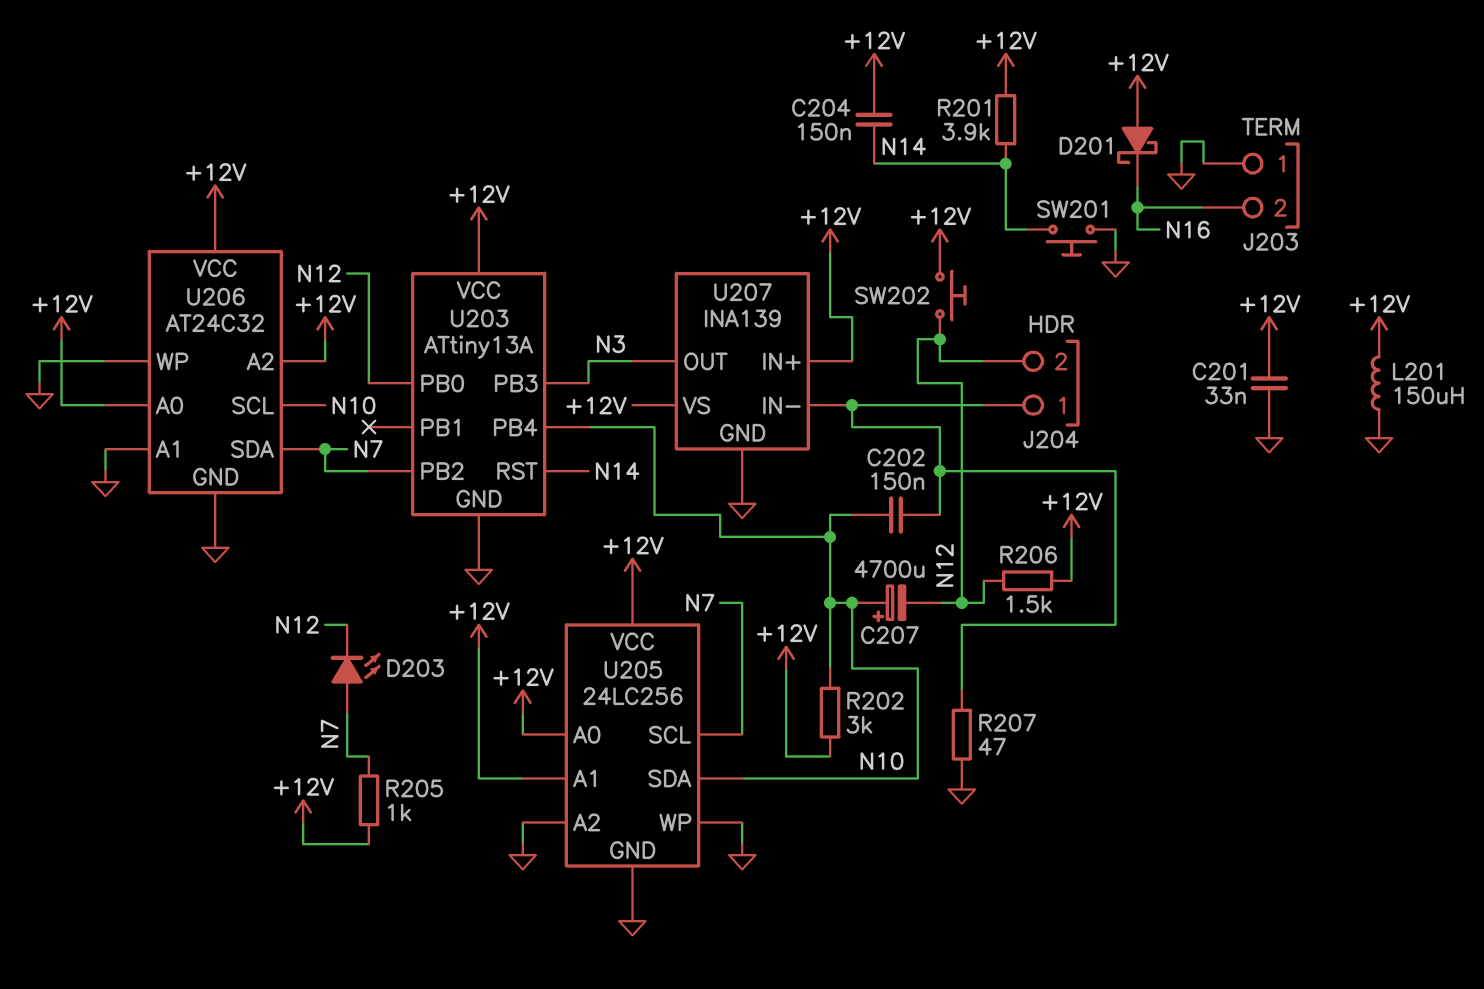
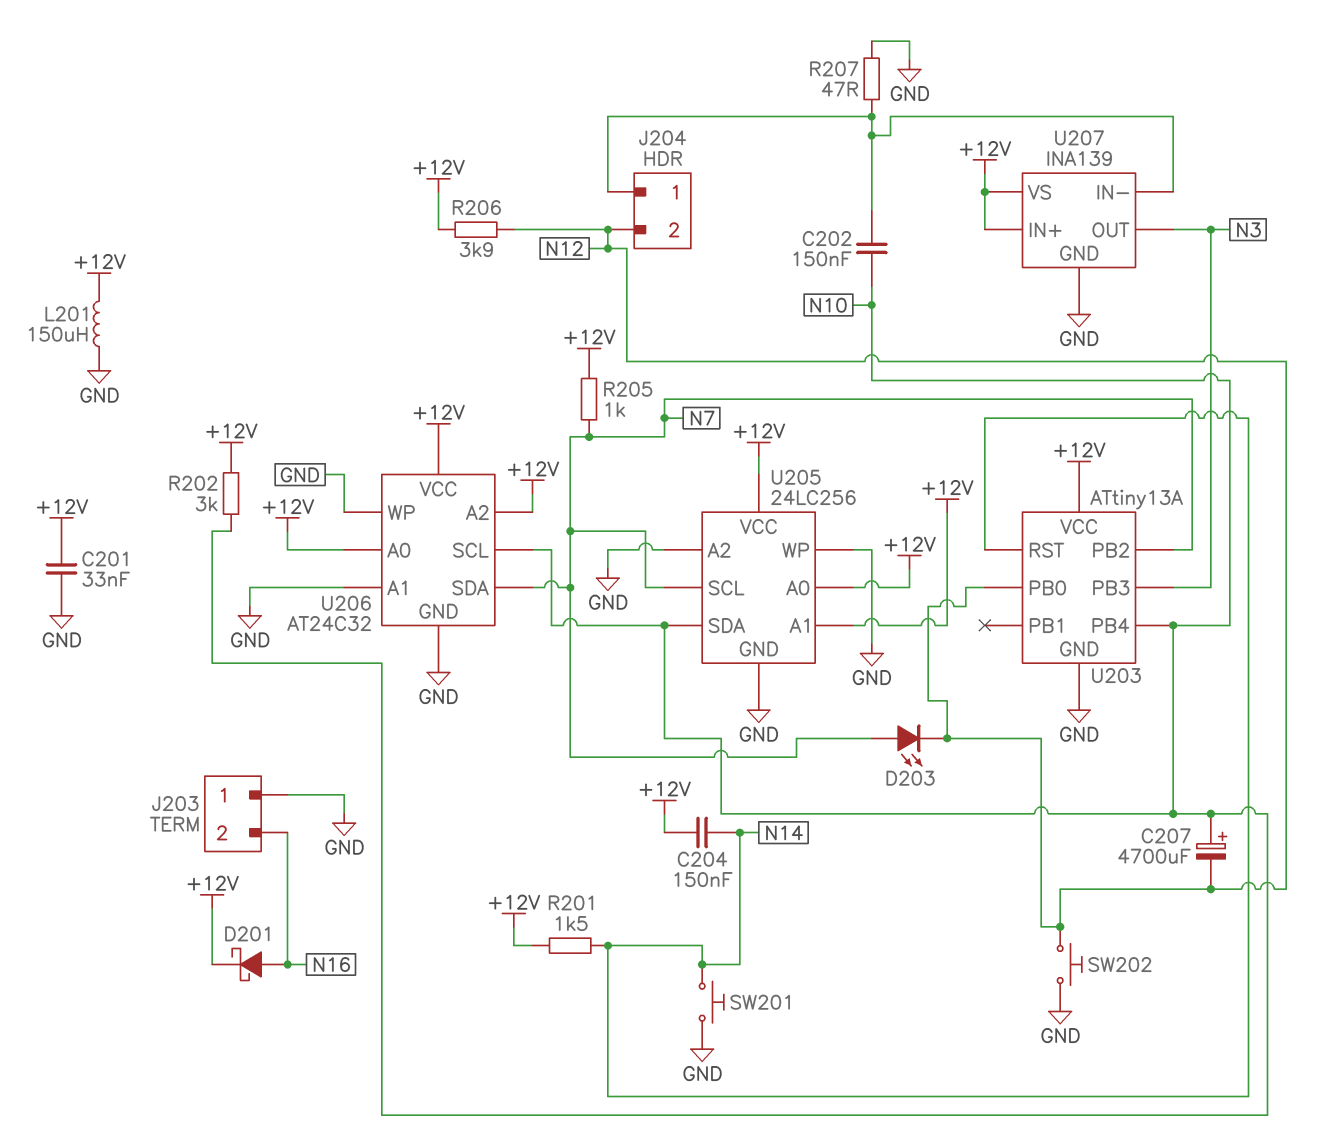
D201: schottky (A +12V, K N16) -> schottky (A N16, K +12V)
R201: 3.9k (+12V, N14) -> 1.5k (+12V, N14)
R206: 1.5k (+12V, N12) -> 3.9k (+12V, N12)
SW202: button (+12V, N12) -> button (GND, N12)

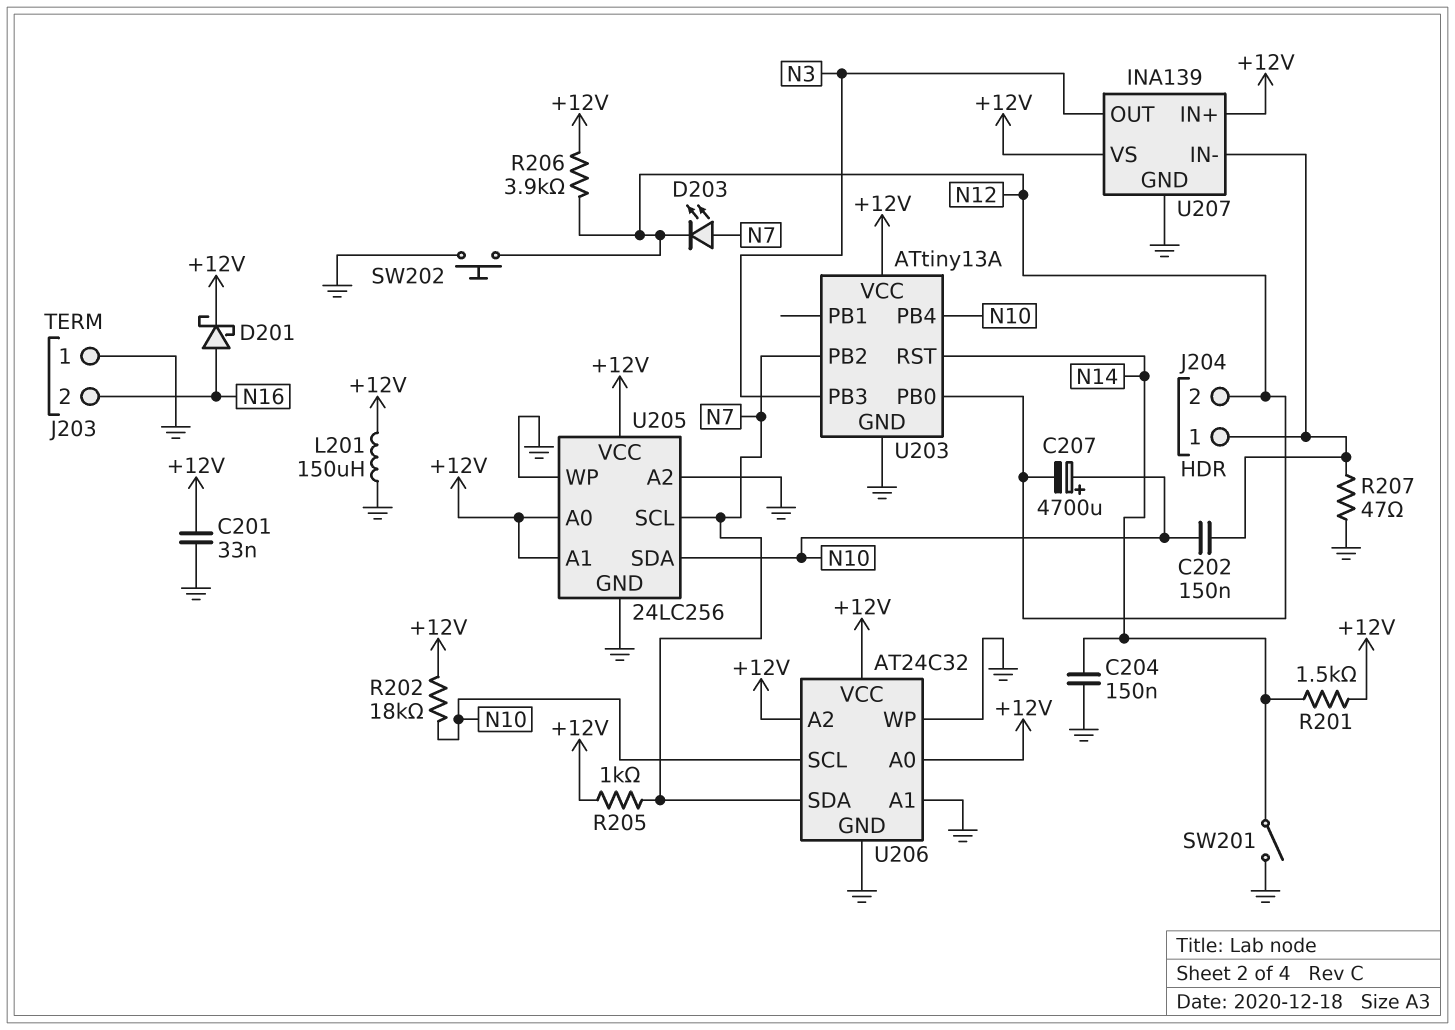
C204: 150nF (+12V, N14) -> 150nF (GND, N14)
R202: 3k (+12V, N10) -> 18k (+12V, N10)
SW201: button (GND, N14) -> switch (GND, N14)

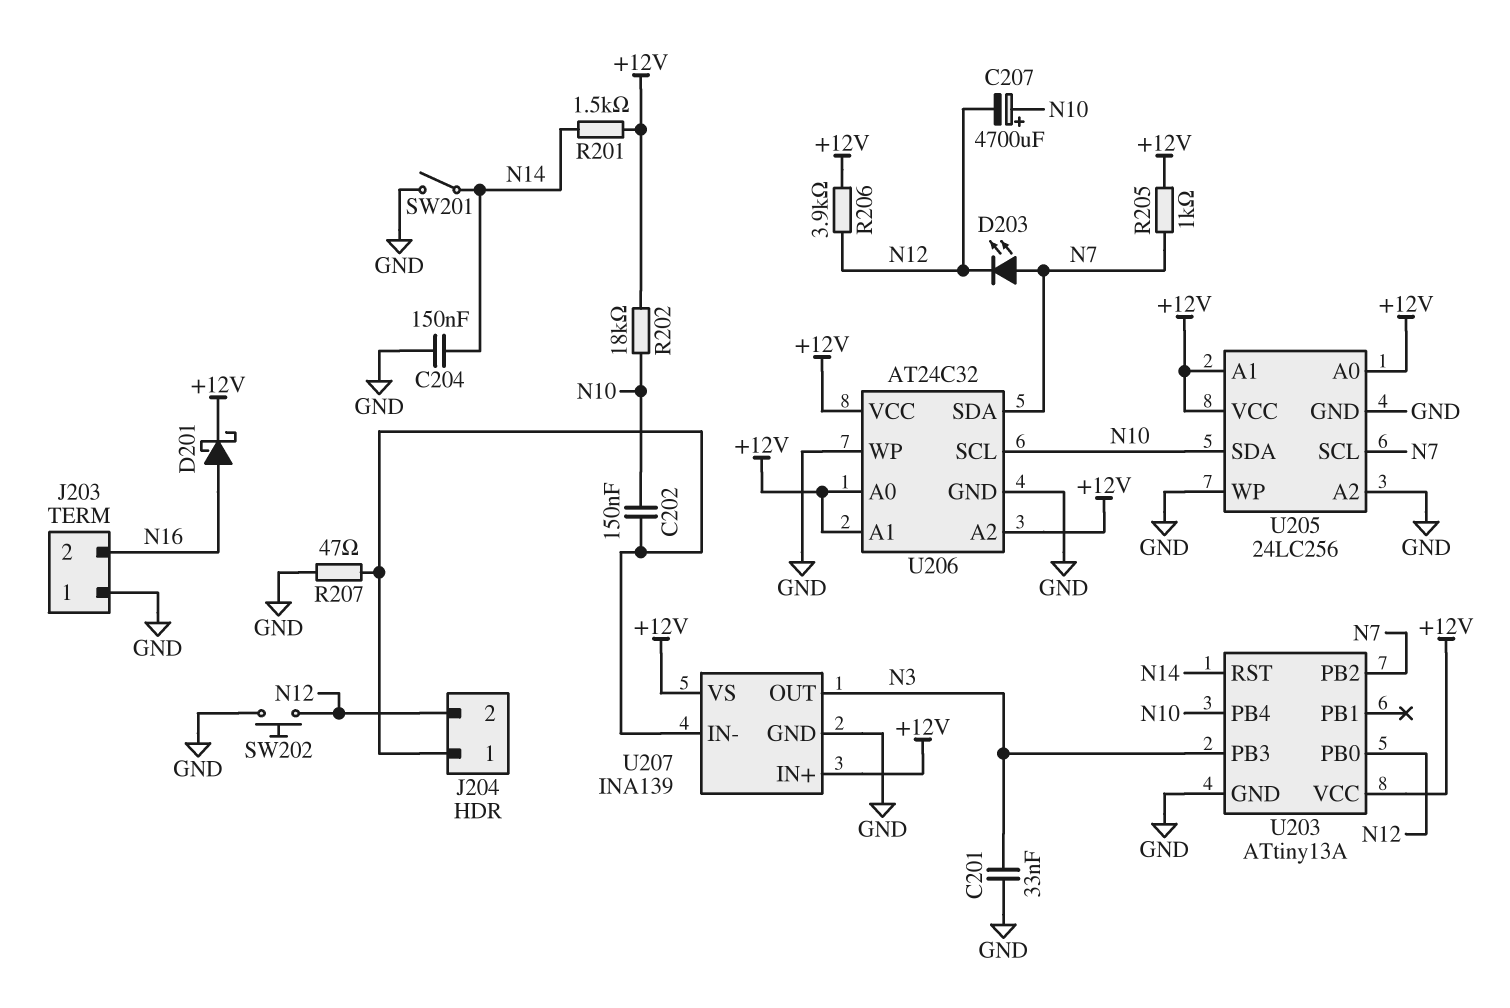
C201: 33nF (+12V, GND) -> 33nF (GND, N3)
L201: 150uH (+12V, GND) -> none
U206 pin A1: GND -> +12V

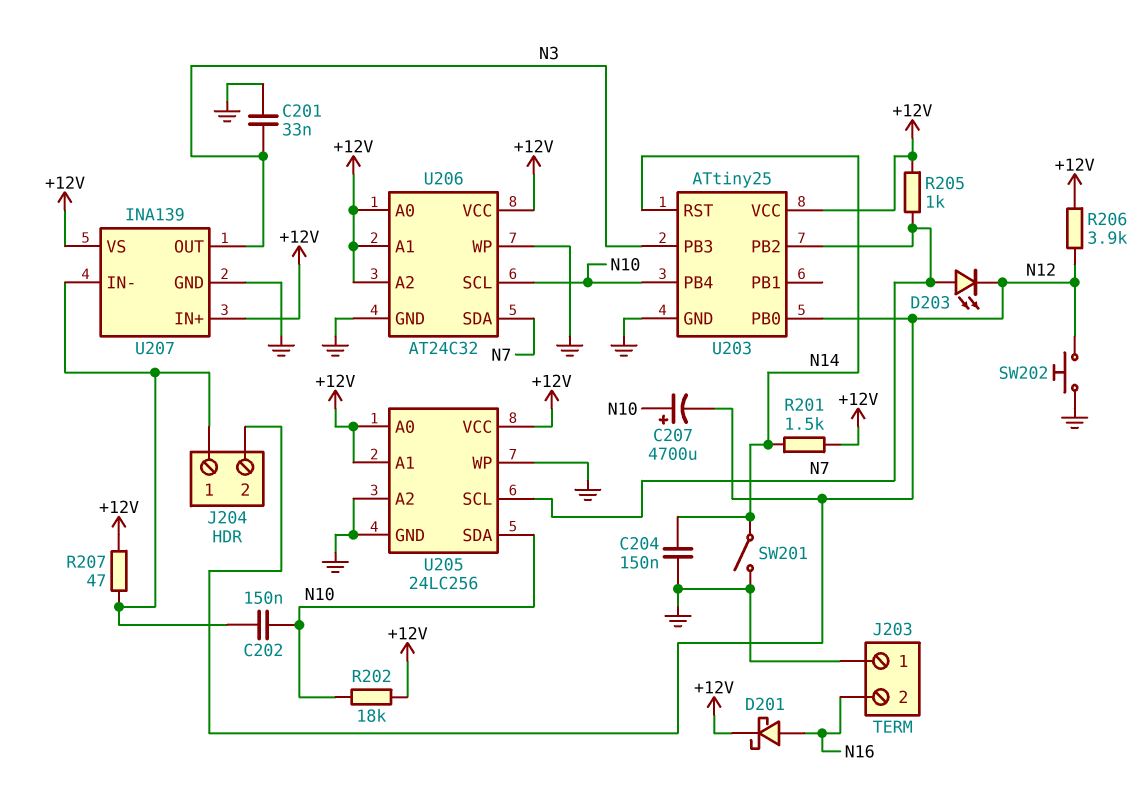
R207: 47 (GND, J204/1) -> 47 (+12V, J204/1)
U203: ATtiny13A -> ATtiny25

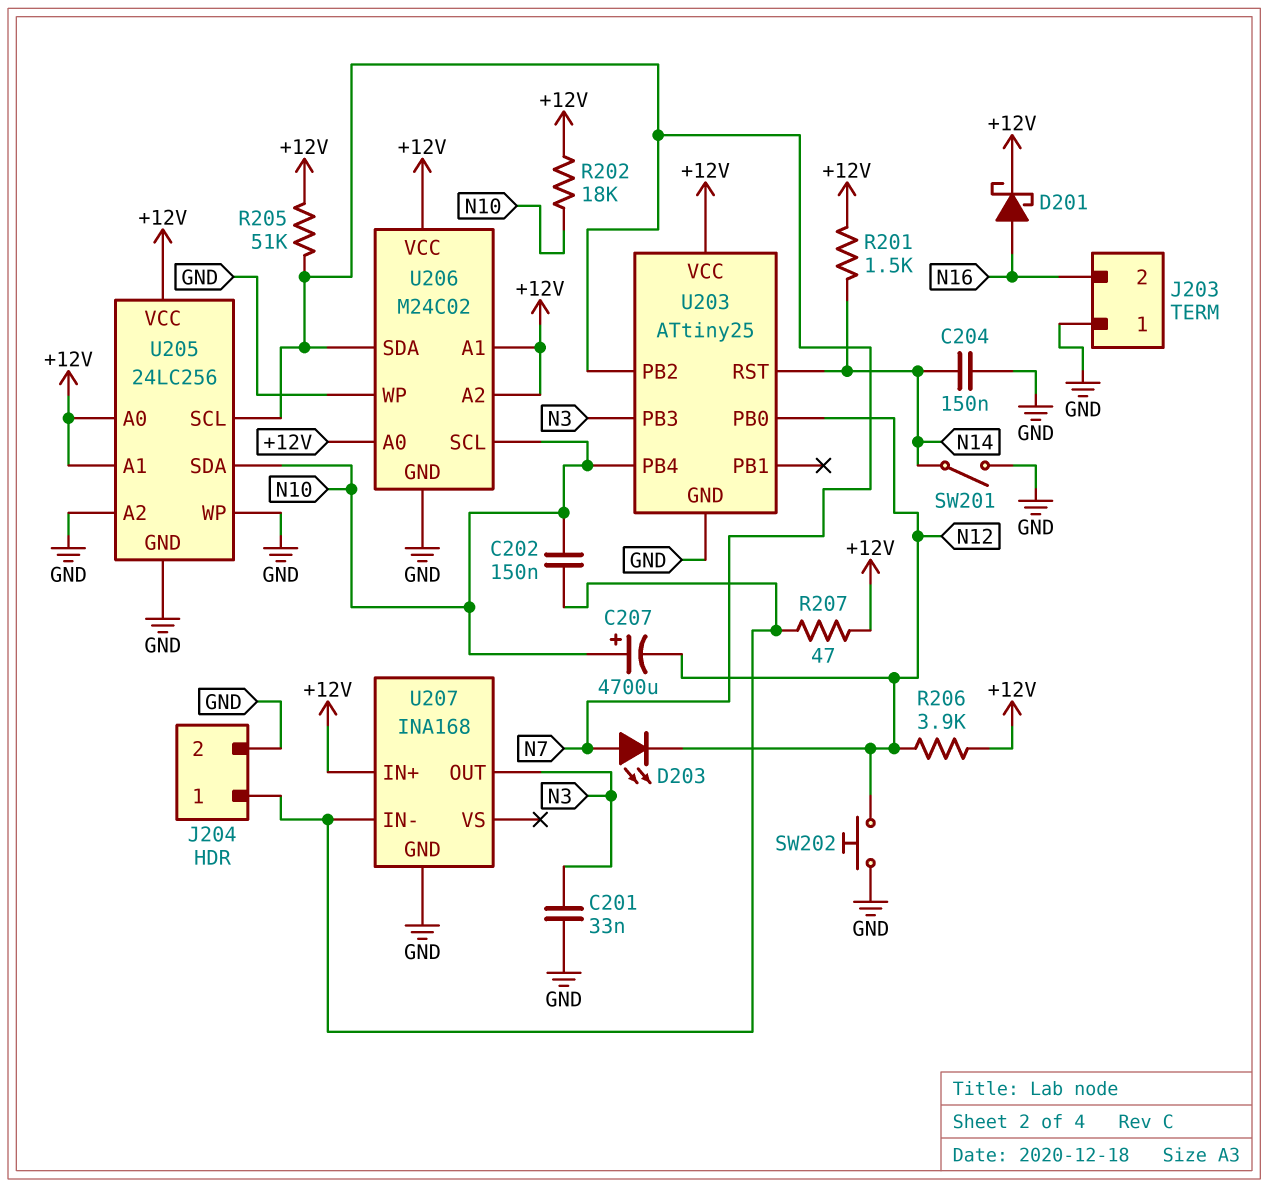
J204 pin 2: N12 -> GND
R205: 1k (+12V, N7) -> 51k (+12V, N7)
U206: AT24C32 -> M24C02
U207: INA139 -> INA168
U207 pin VS: +12V -> none

